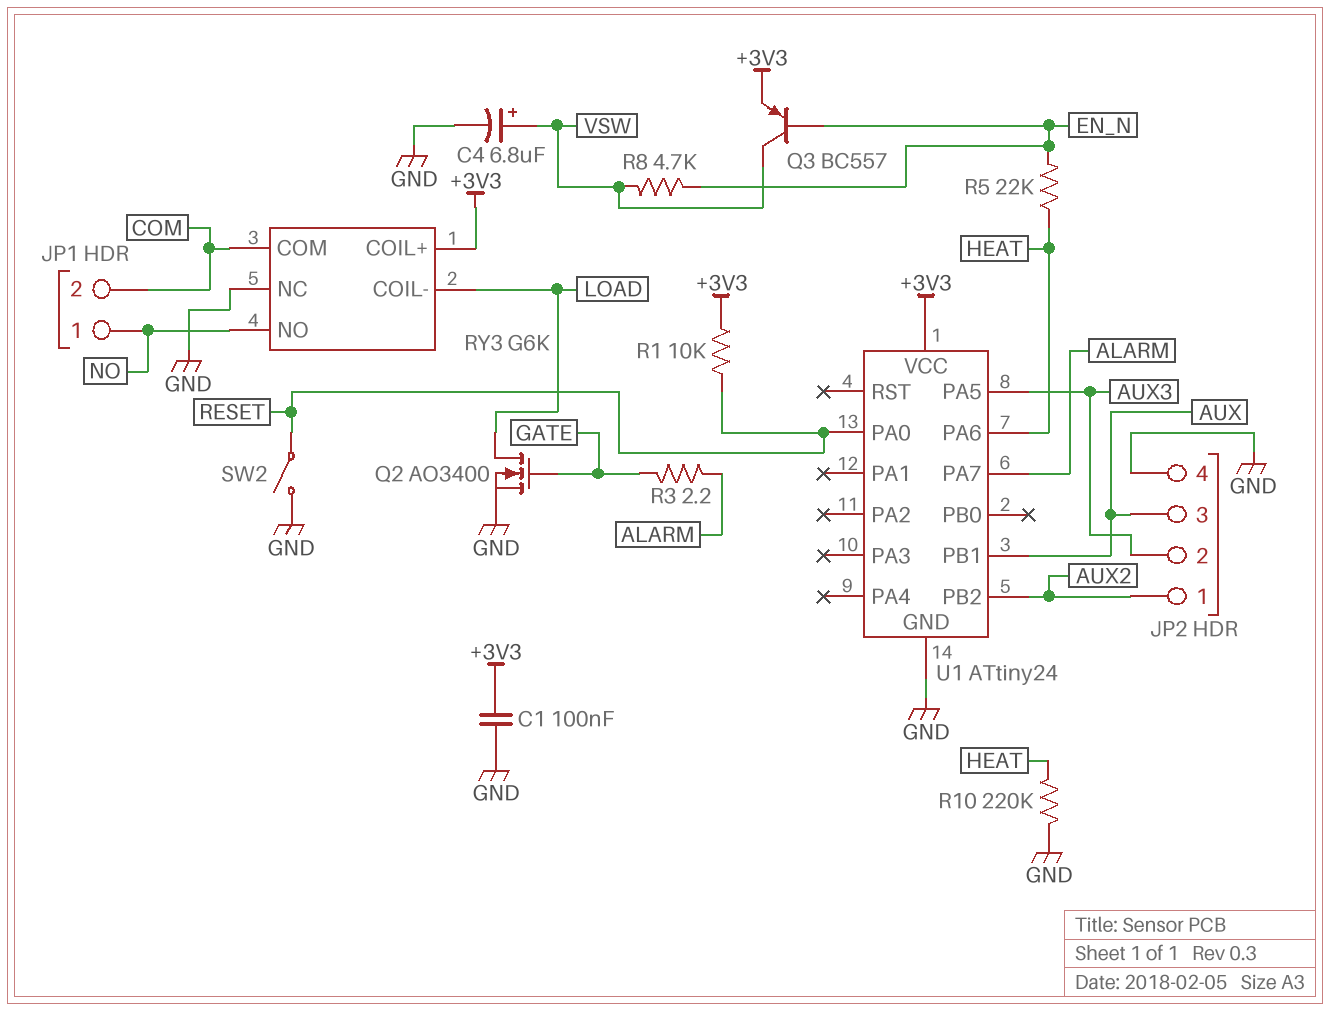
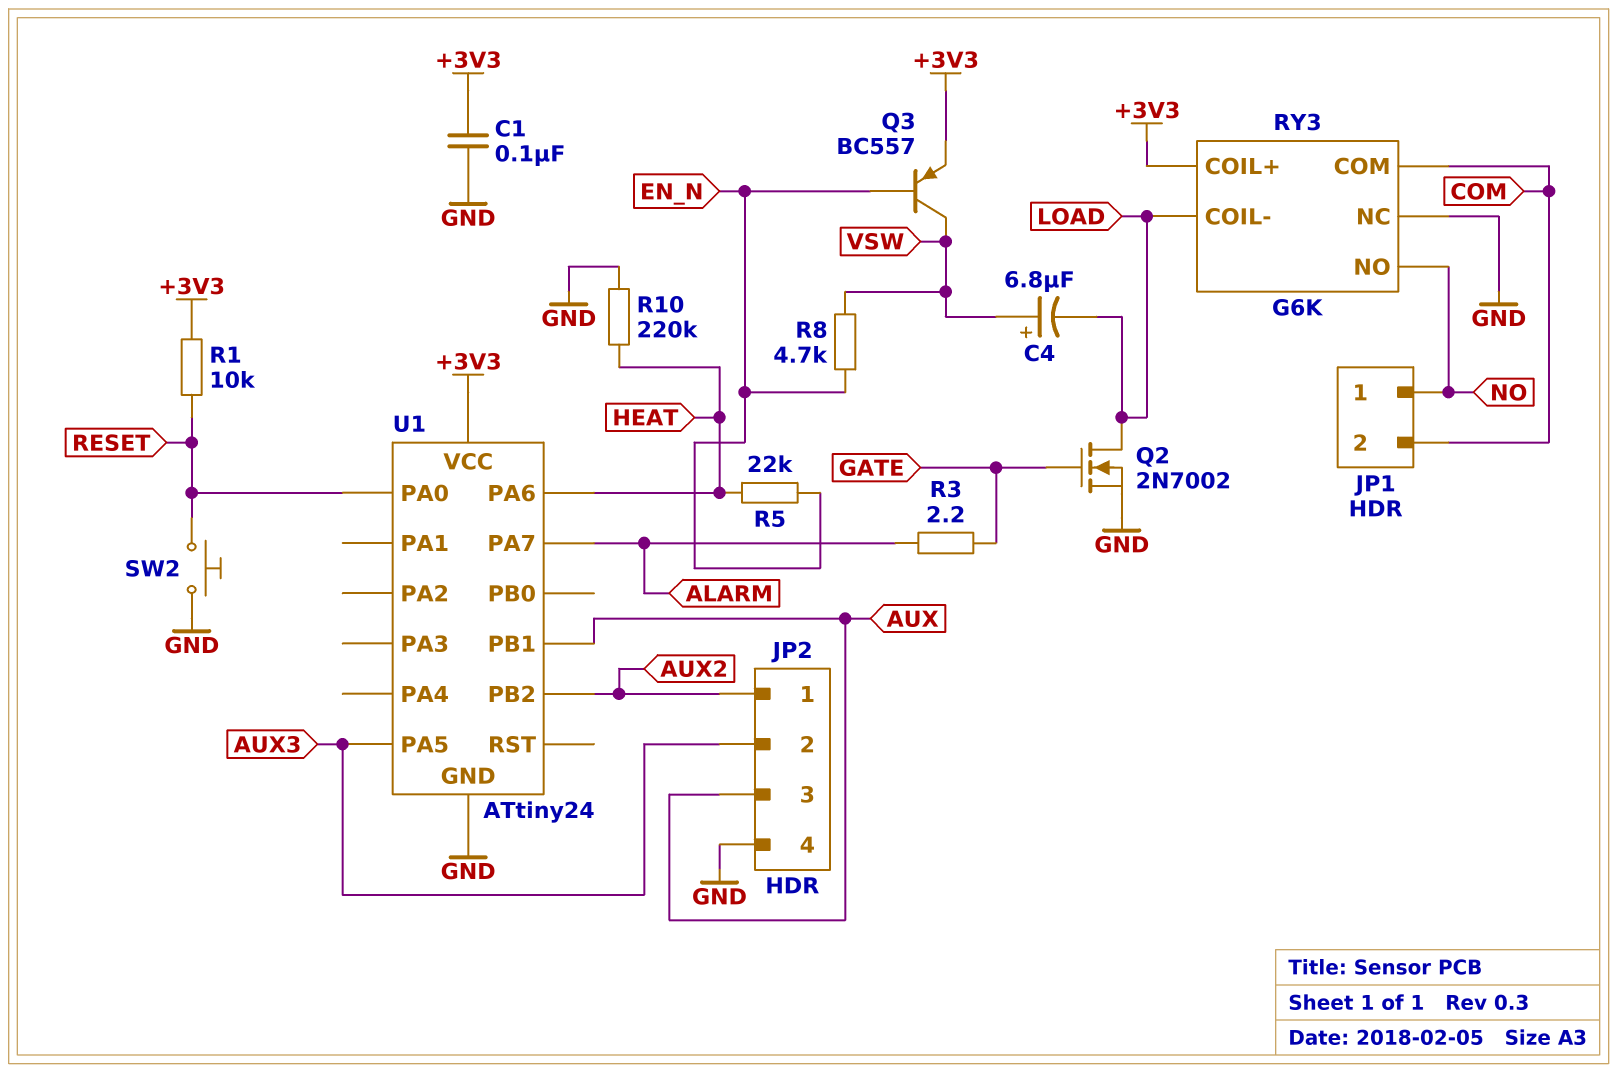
C4: 6.8uF (plus VSW, minus GND) -> 6.8uF (plus VSW, minus LOAD)
Q2: NMOS AO3400 (G GATE, D LOAD, S GND) -> NMOS 2N7002 (G GATE, D LOAD, S GND)
SW2: switch (GND, RESET) -> button (GND, RESET)

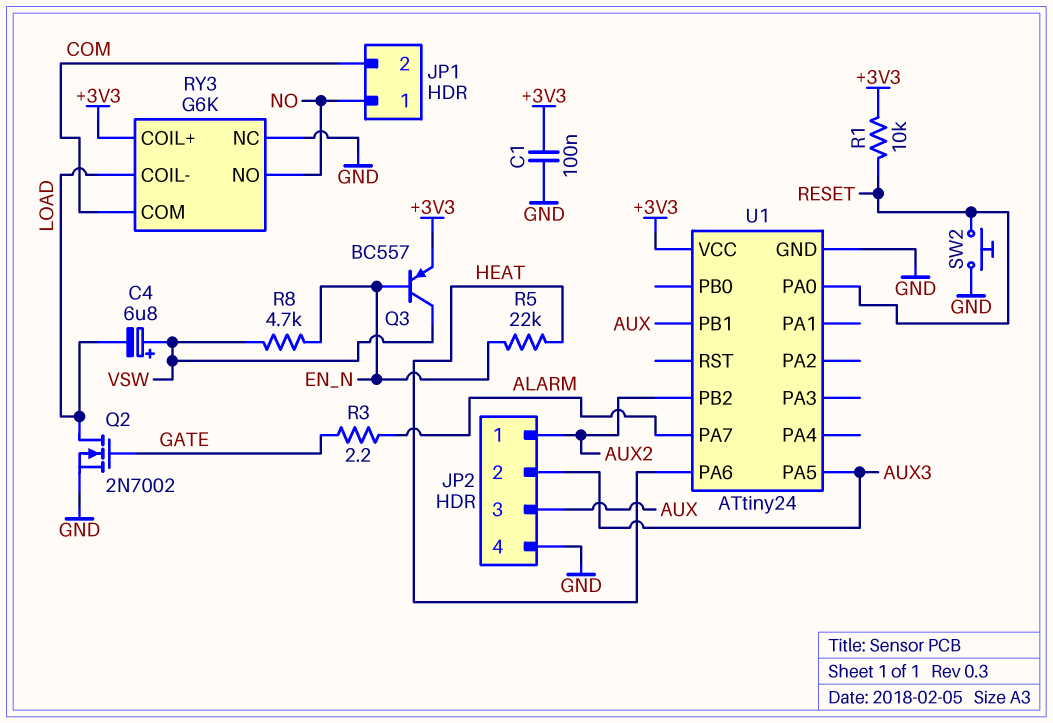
R10: 220k (GND, HEAT) -> none

